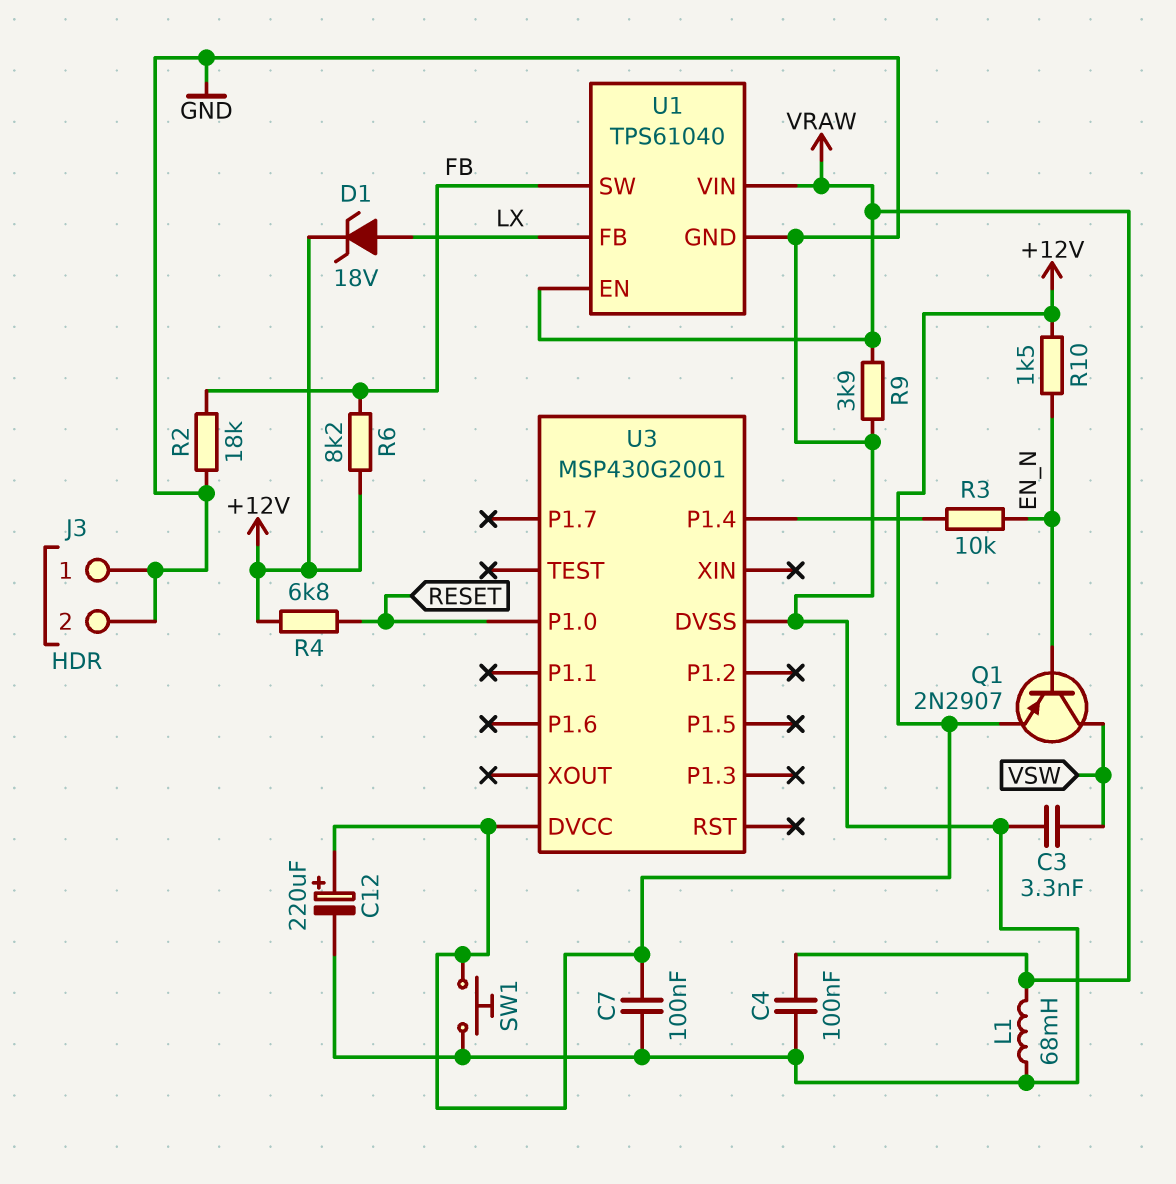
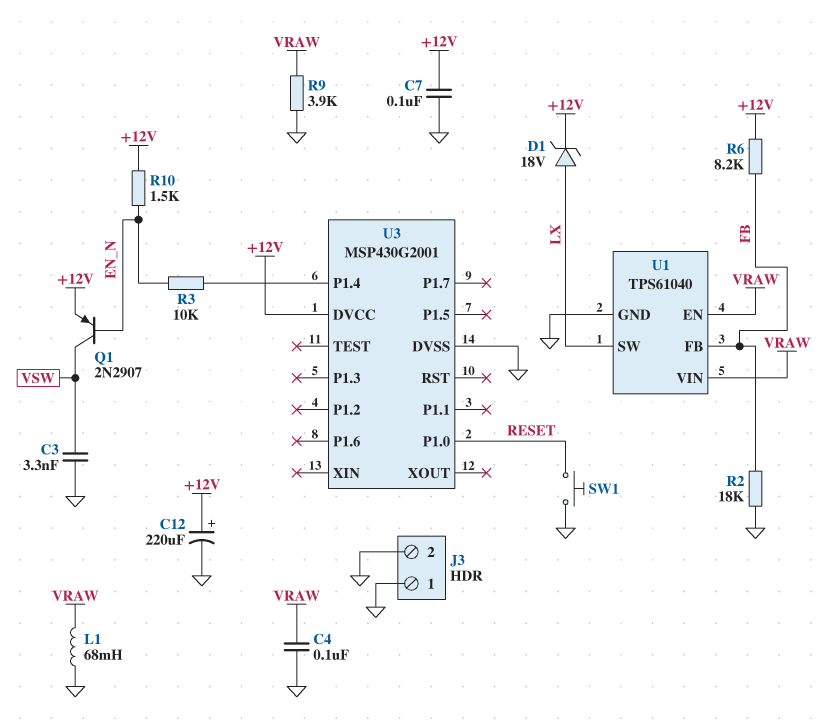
R4: 6.8k (+12V, RESET) -> none
SW1: button (+12V, GND) -> button (GND, RESET)
U1 pin FB: LX -> FB
U1 pin SW: FB -> LX

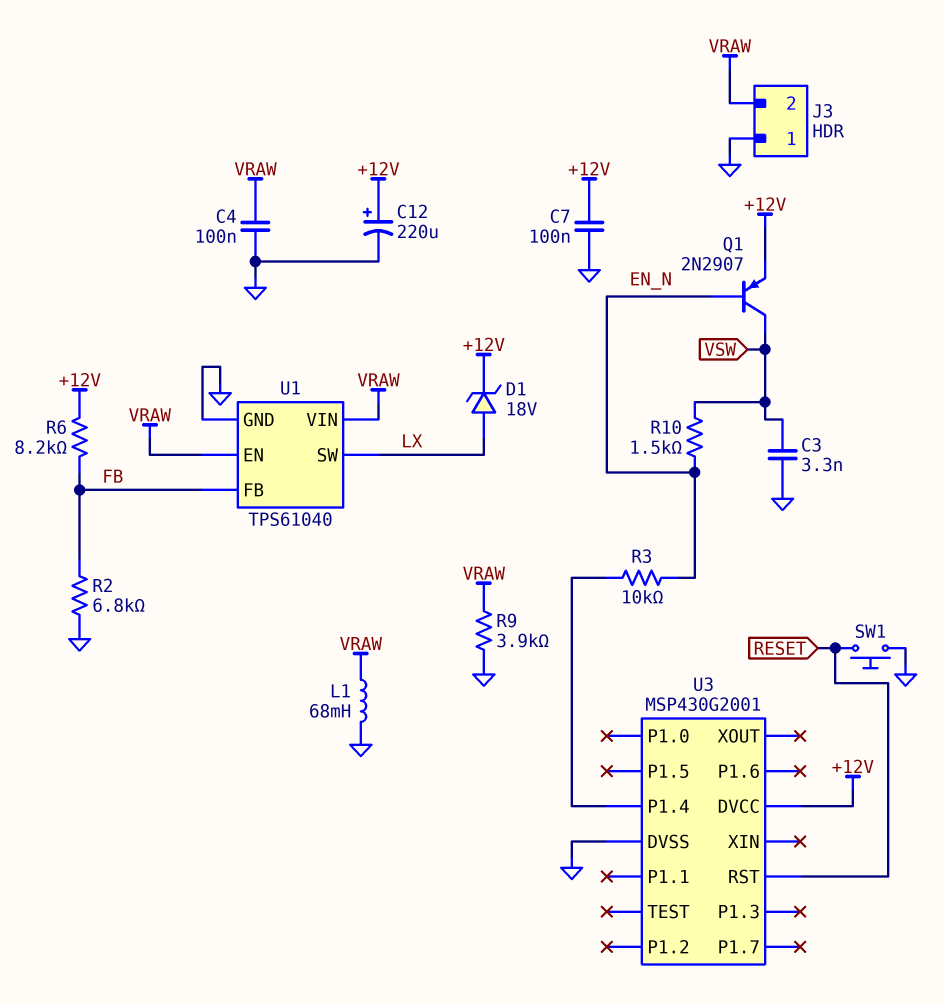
J3 pin 2: GND -> VRAW
R2: 18k (FB, GND) -> 6.8k (FB, GND)
R10: 1.5k (+12V, EN_N) -> 1.5k (EN_N, VSW)
U3 pin P1.0: RESET -> none
U3 pin RST: none -> RESET

